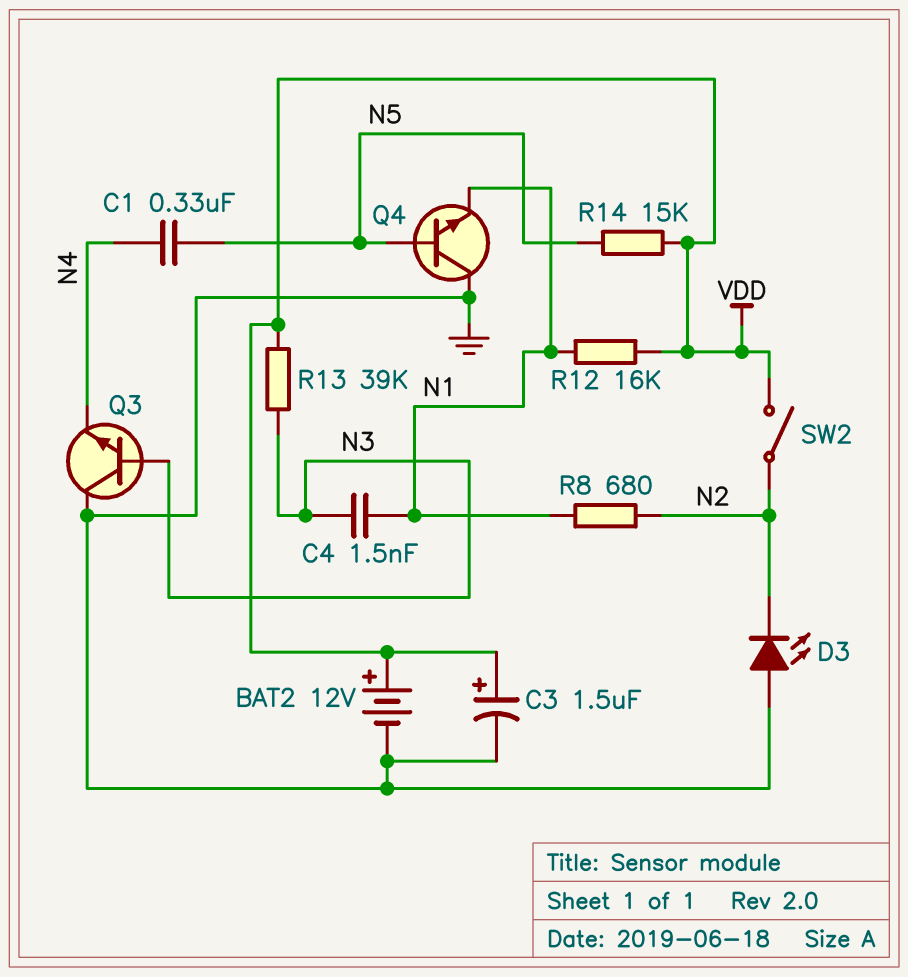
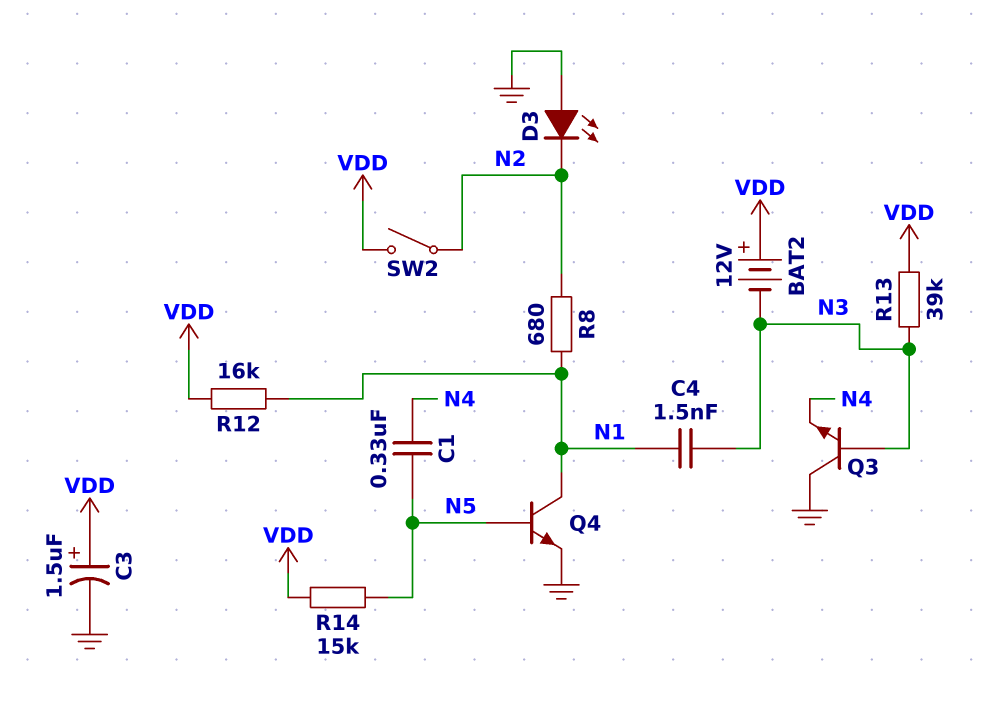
BAT2: 12V (plus VDD, minus GND) -> 12V (plus VDD, minus N3)
Q4: NPN (B N5, C GND, E N1) -> NPN (B N5, C N1, E GND)

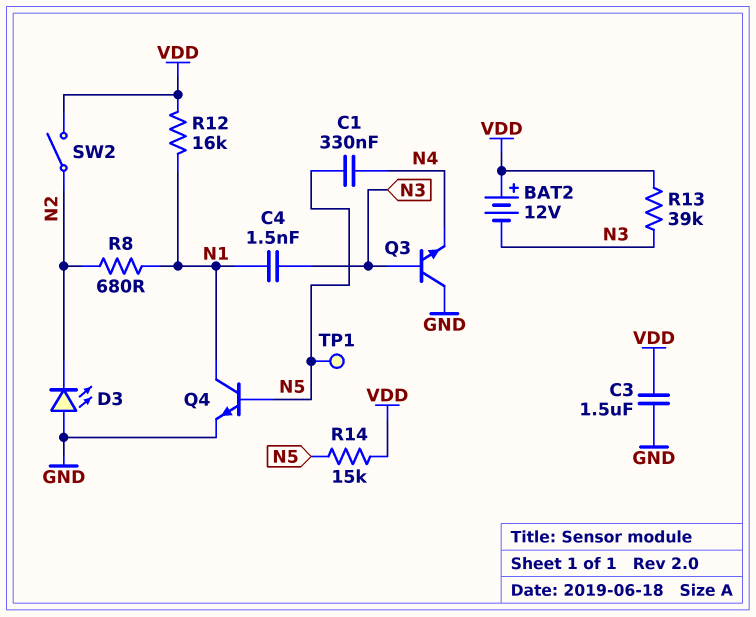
C3: 1.5uF (plus VDD, minus GND) -> 1.5uF (GND, VDD)
TP1: none -> test point (N5)

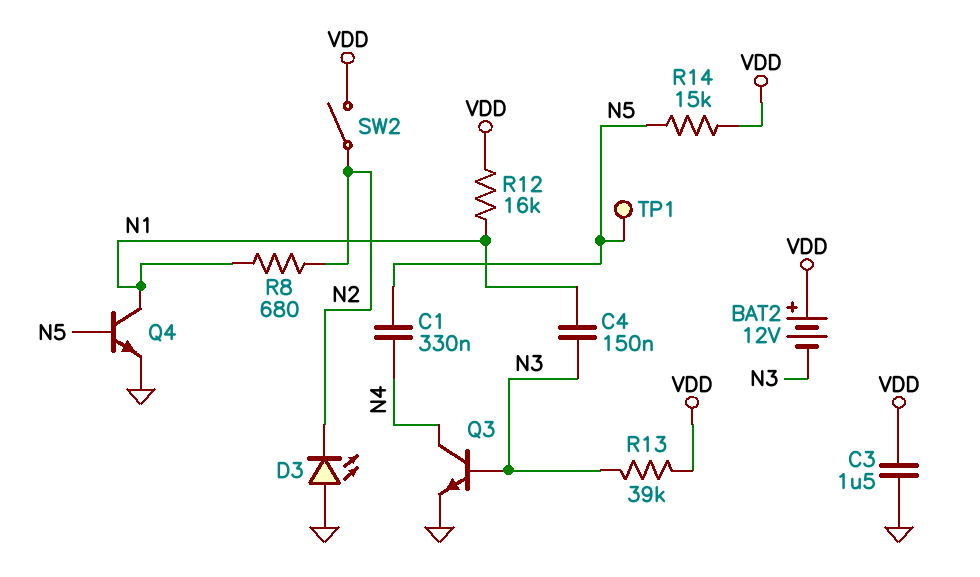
C4: 1.5nF (N1, N3) -> 150nF (N1, N3)
Q3: NPN (B N3, C GND, E N4) -> NPN (B N3, C N4, E GND)

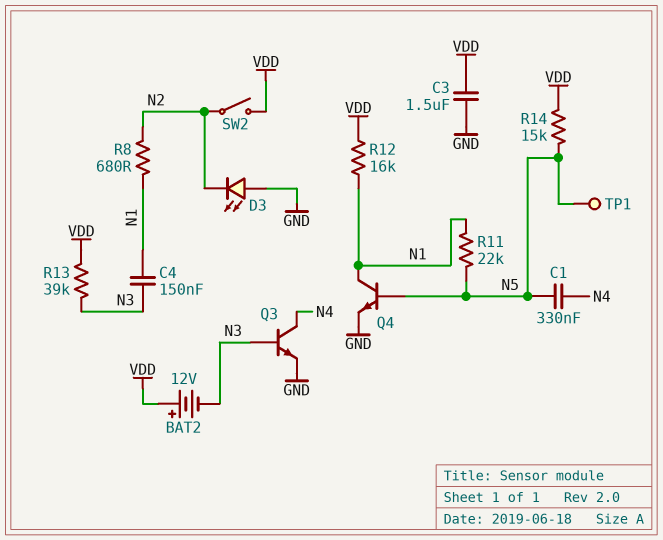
R11: none -> 22k (N1, N5)

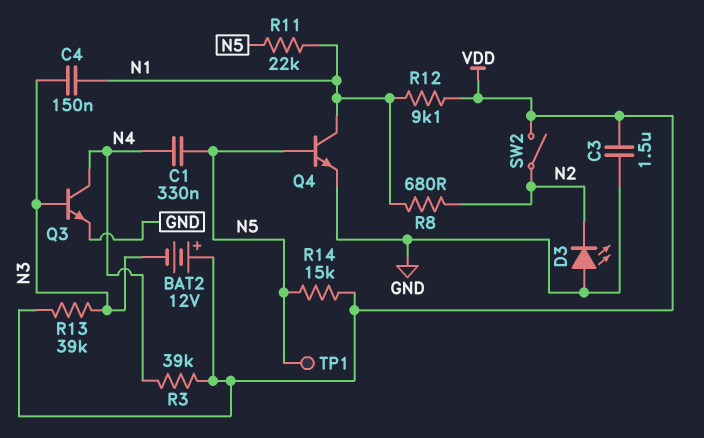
R3: none -> 39k (N4, VDD)
R12: 16k (N1, VDD) -> 9.1k (N1, VDD)

